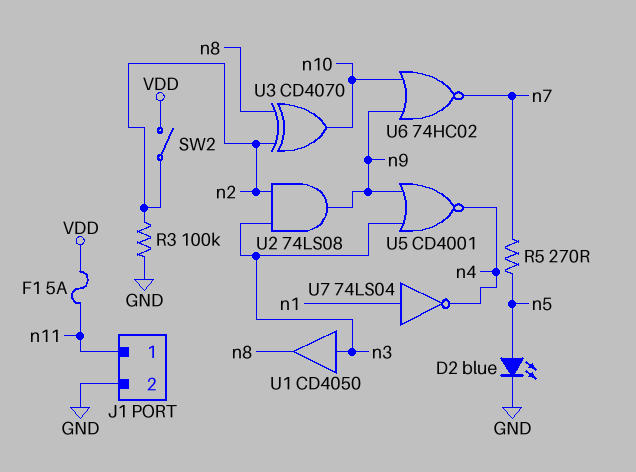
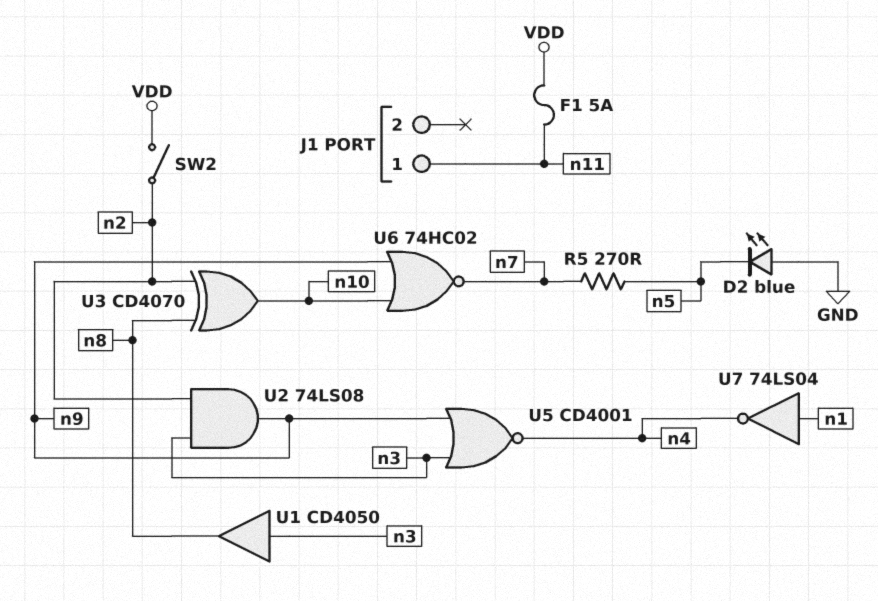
D2: LED blue (A n5, K GND) -> LED blue (A GND, K n5)
J1 pin 2: GND -> none
R3: 100k (GND, n2) -> none

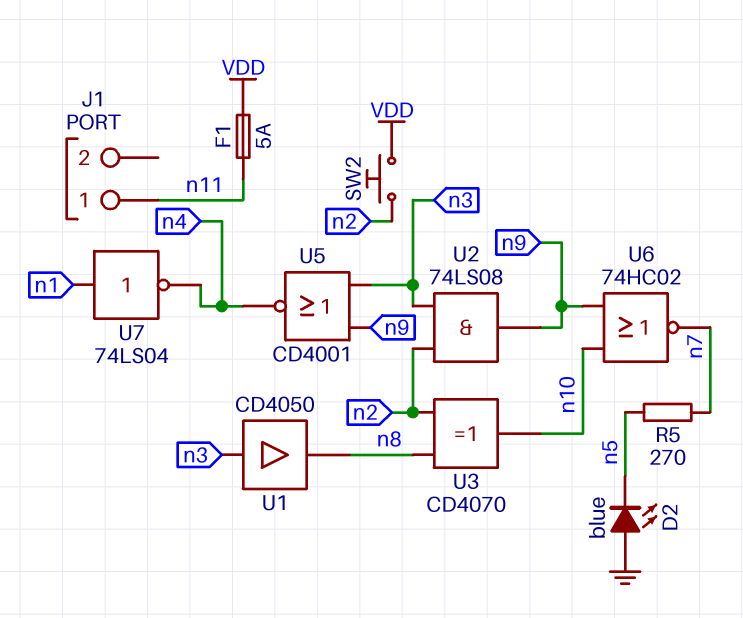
SW2: switch (VDD, n2) -> button (VDD, n2)

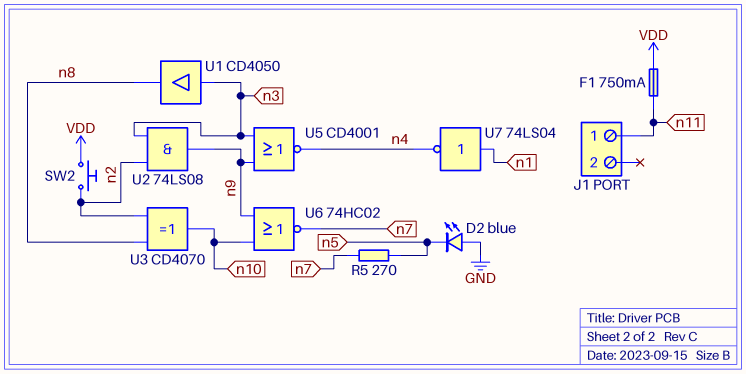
F1: 5A (VDD, n11) -> 750mA (VDD, n11)

